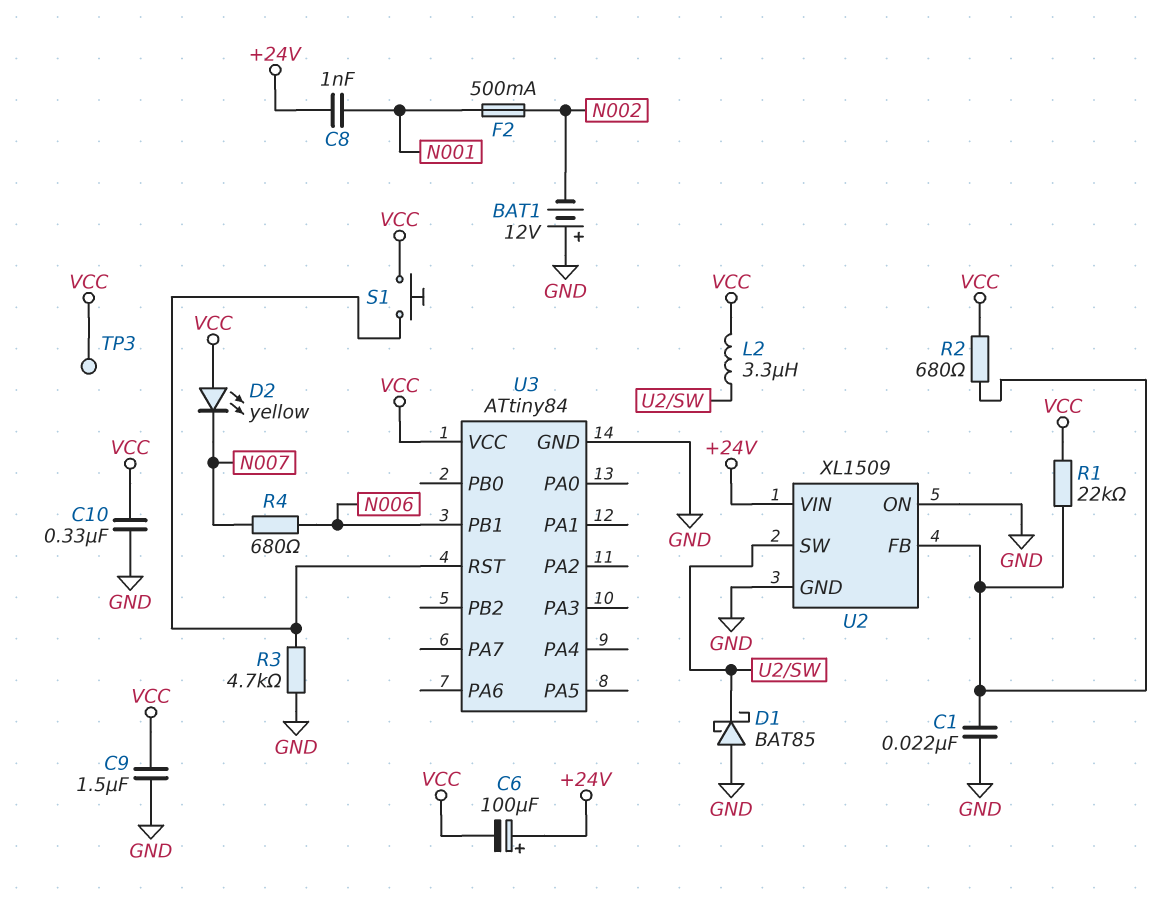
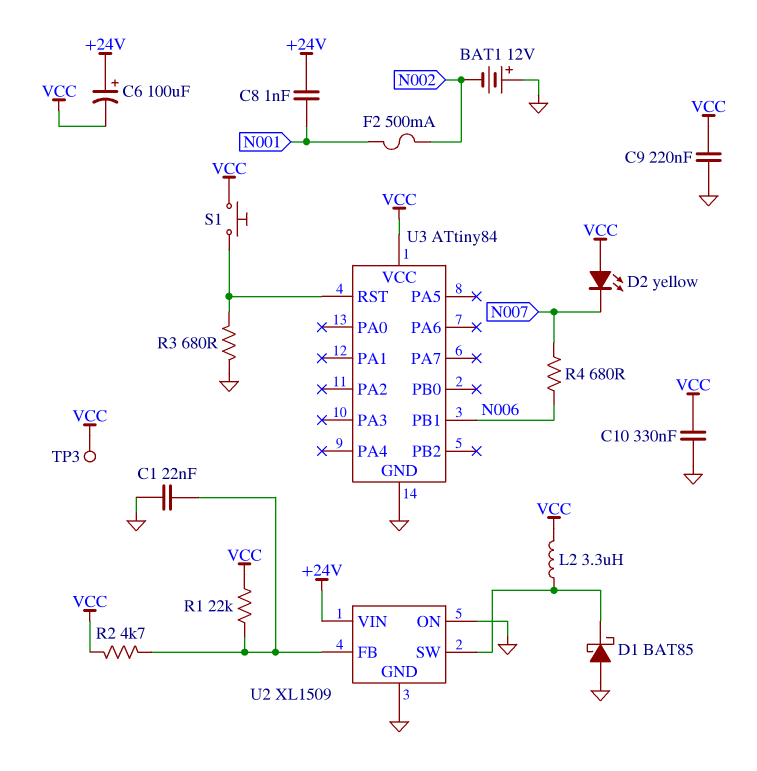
C9: 1.5uF (GND, VCC) -> 220nF (GND, VCC)
R2: 680 (U2/FB, VCC) -> 4.7k (U2/FB, VCC)
R3: 4.7k (GND, U3/RST) -> 680 (GND, U3/RST)

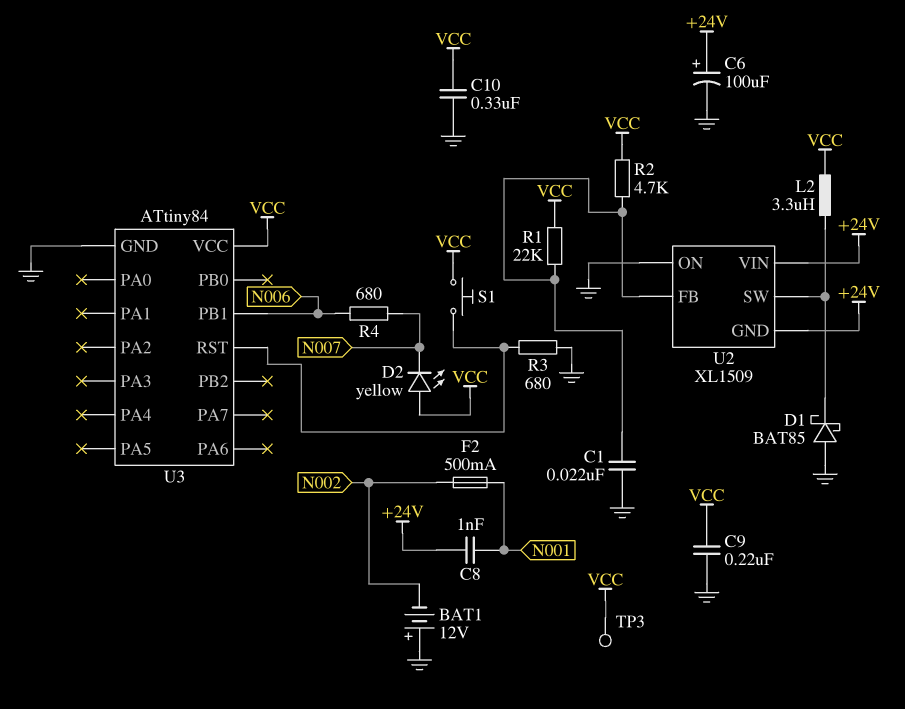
C6: 100uF (plus +24V, minus VCC) -> 100uF (plus +24V, minus GND)
U2 pin GND: GND -> +24V

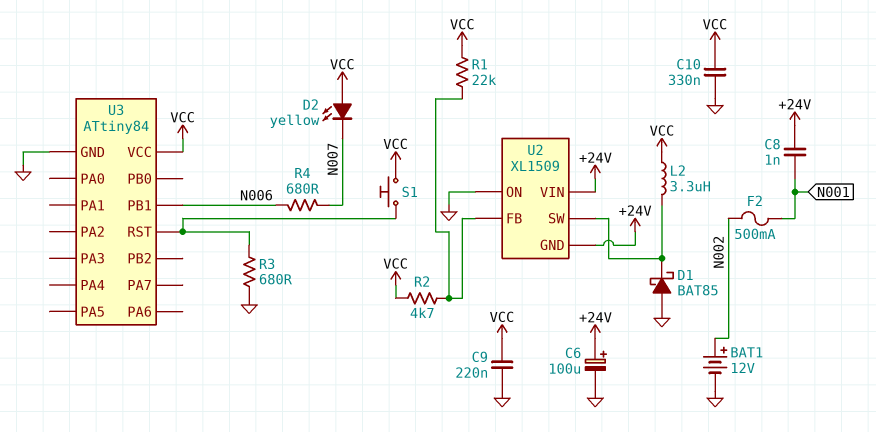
BAT1: 12V (plus GND, minus N002) -> 12V (plus N002, minus GND)
C1: 22nF (GND, U2/FB) -> none
TP3: test point (VCC) -> none

